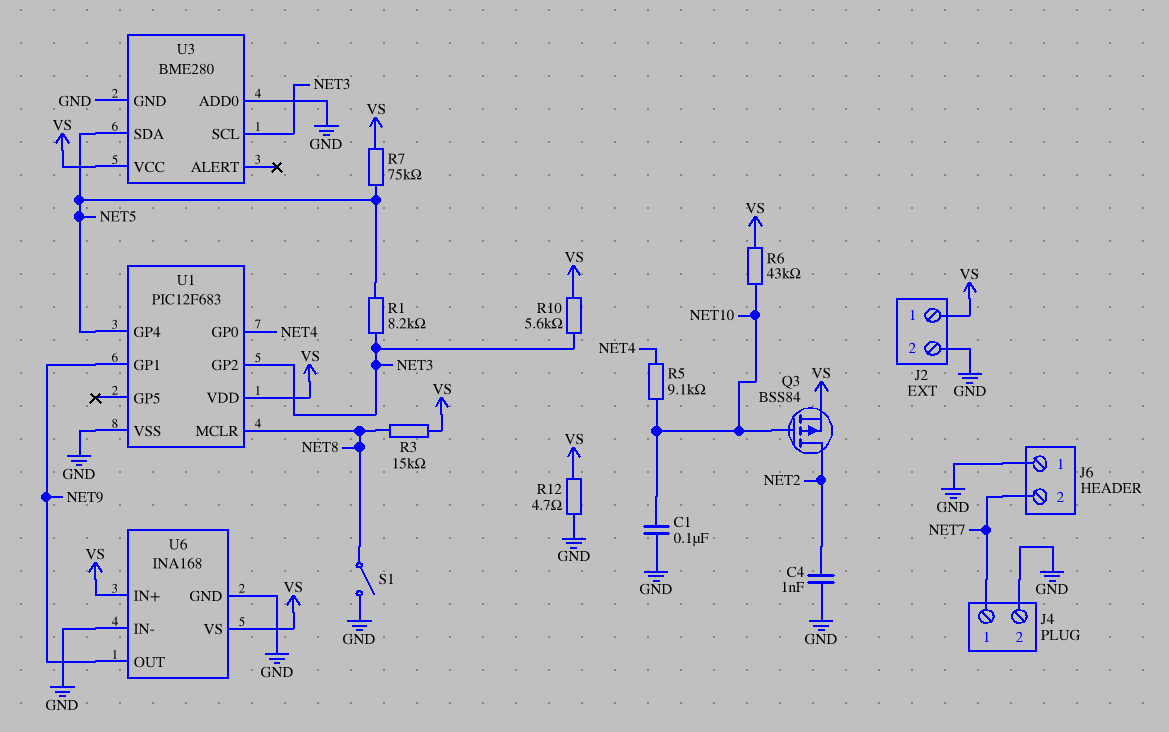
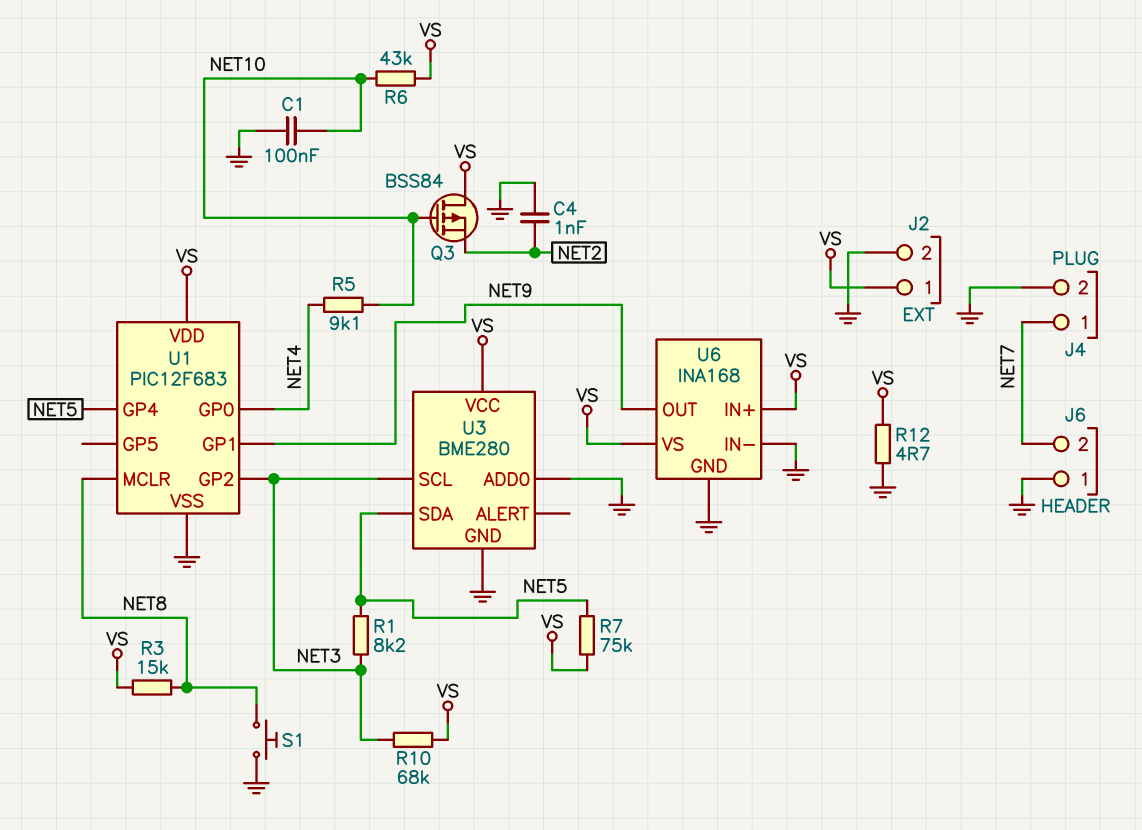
Q3: PMOS BSS84 (G NET10, D NET2, S VS) -> PMOS BSS84 (G NET10, D VS, S NET2)
R10: 5.6k (NET3, VS) -> 68k (NET3, VS)
S1: switch (GND, NET8) -> button (GND, NET8)

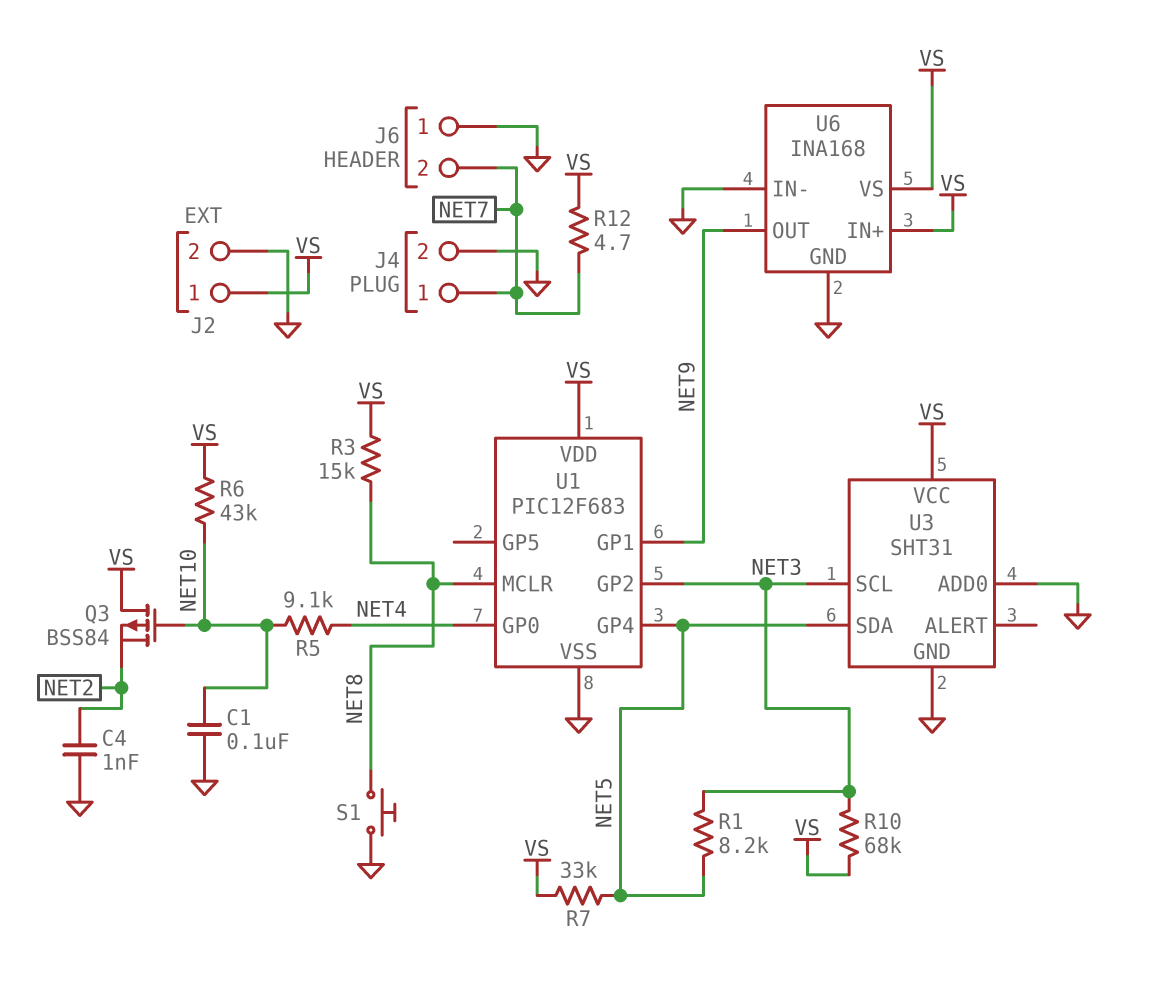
R7: 75k (NET5, VS) -> 33k (NET5, VS)
R12: 4.7 (GND, VS) -> 4.7 (NET7, VS)
U3: BME280 -> SHT31

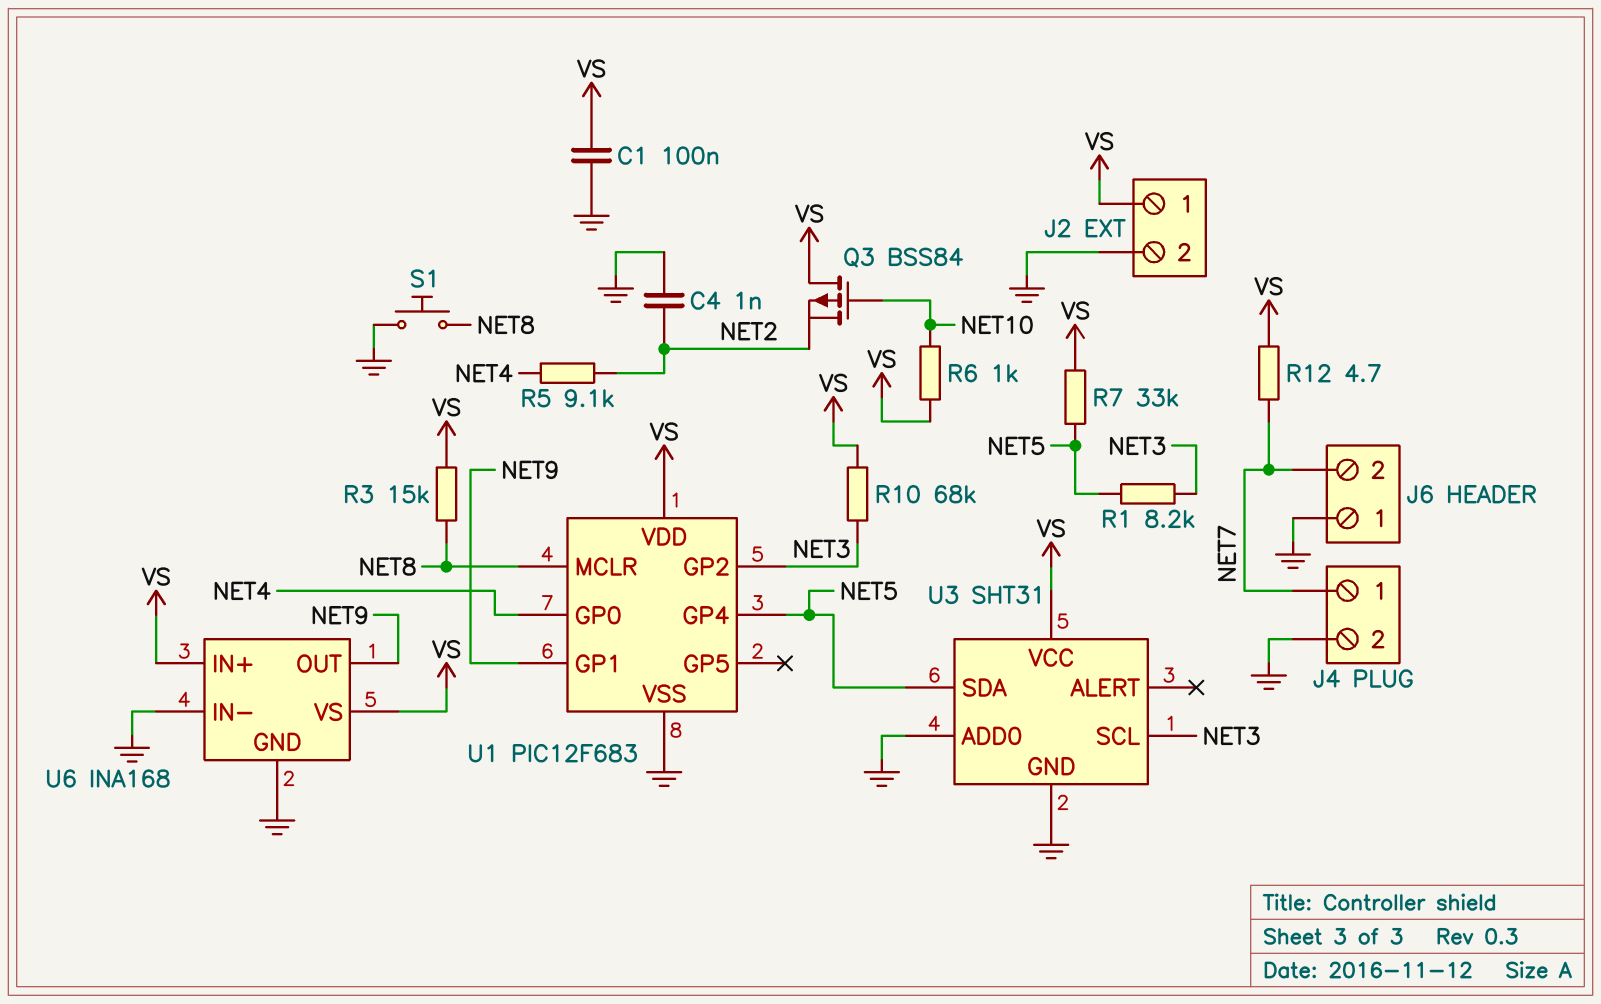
C1: 100nF (GND, NET10) -> 100nF (GND, VS)
R5: 9.1k (NET4, NET10) -> 9.1k (NET2, NET4)
R6: 43k (NET10, VS) -> 1k (NET10, VS)

